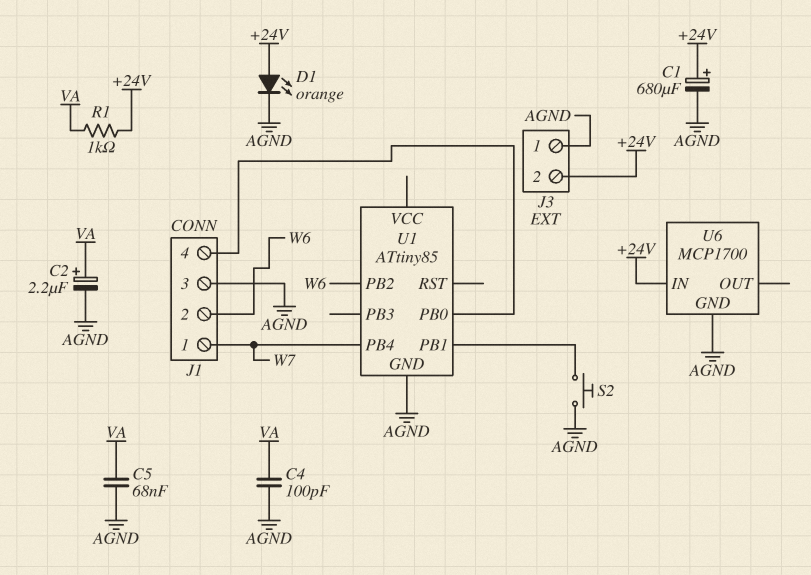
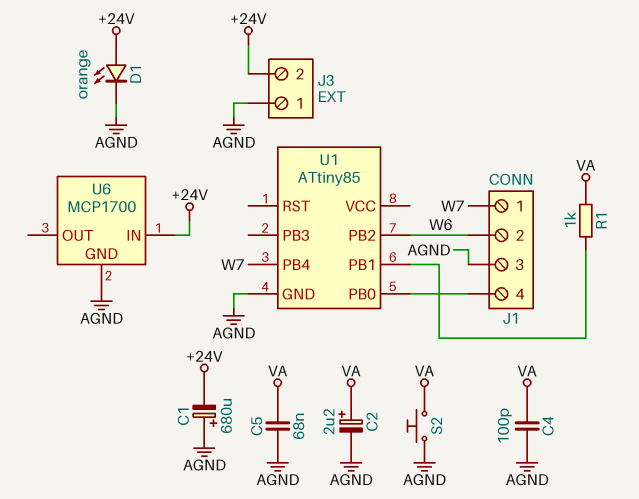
C1: 680uF (plus +24V, minus AGND) -> 680uF (plus AGND, minus +24V)
R1: 1k (+24V, VA) -> 1k (U1/PB1, VA)
S2: button (AGND, U1/PB1) -> button (AGND, VA)

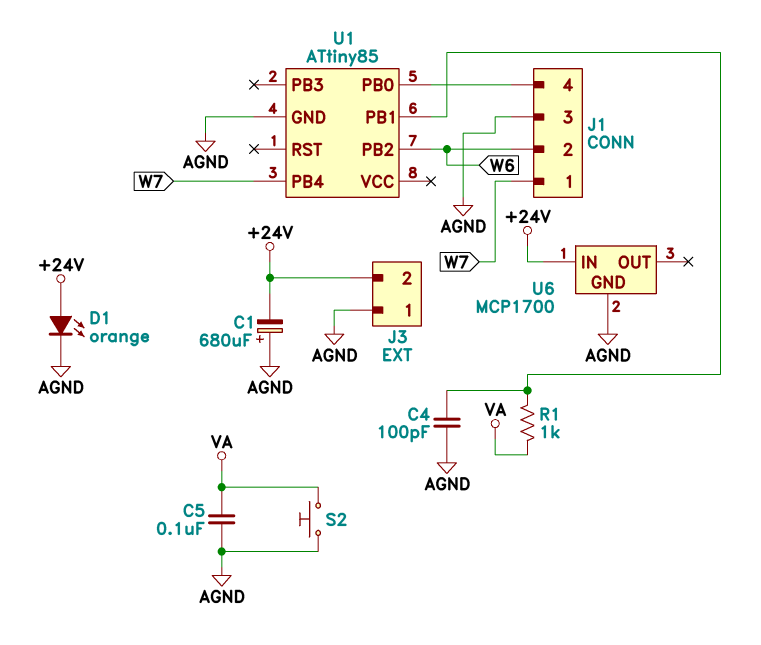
C2: 2.2uF (plus VA, minus AGND) -> none
C4: 100pF (AGND, VA) -> 100pF (AGND, U1/PB1)
C5: 68nF (AGND, VA) -> 100nF (AGND, VA)

